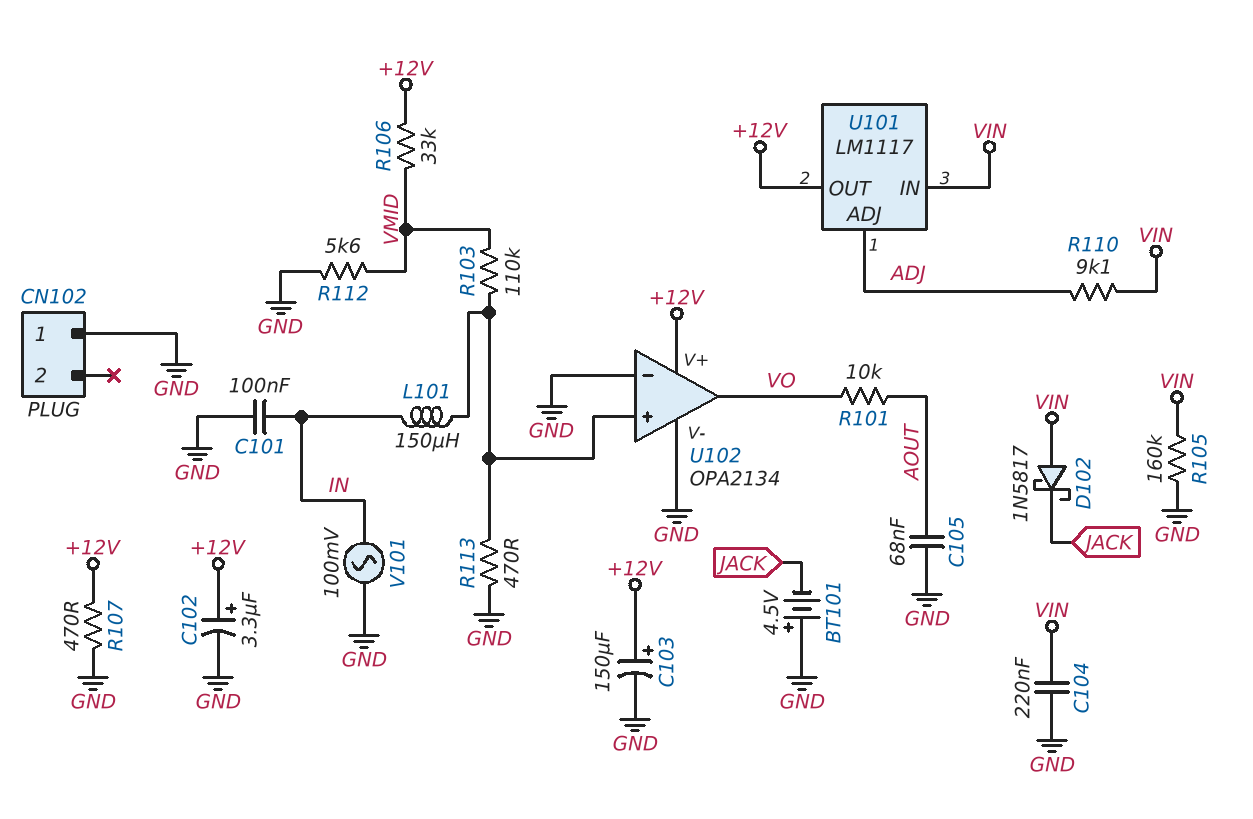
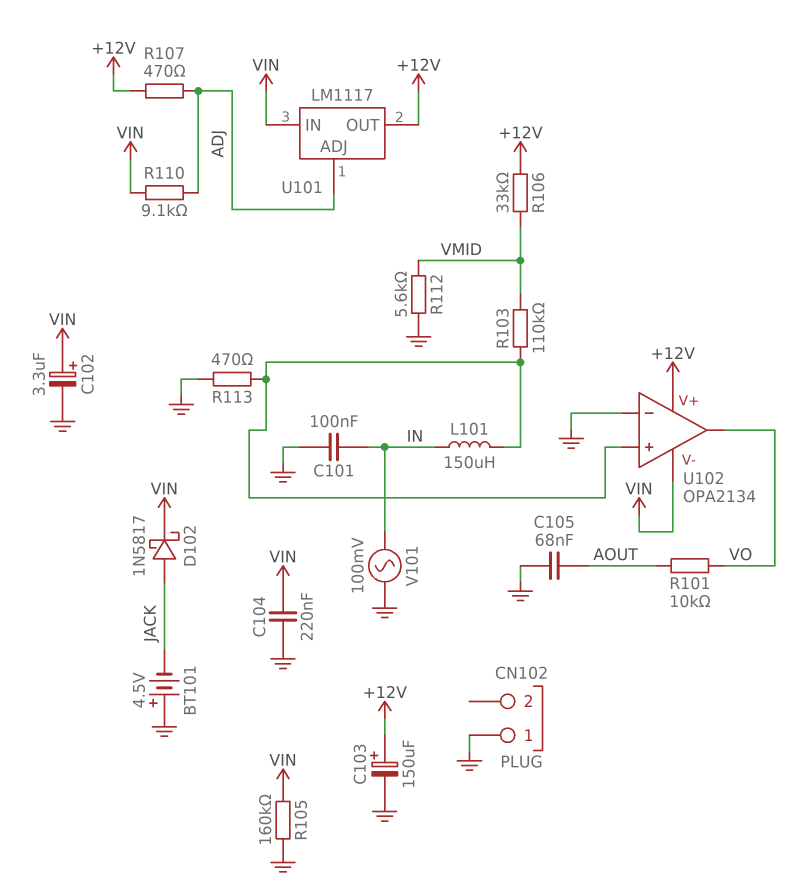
C102: 3.3uF (plus +12V, minus GND) -> 3.3uF (plus VIN, minus GND)
D102: schottky 1N5817 (A VIN, K JACK) -> schottky 1N5817 (A JACK, K VIN)
R107: 470 (+12V, GND) -> 470 (+12V, ADJ)
U102 pin V-: GND -> VIN

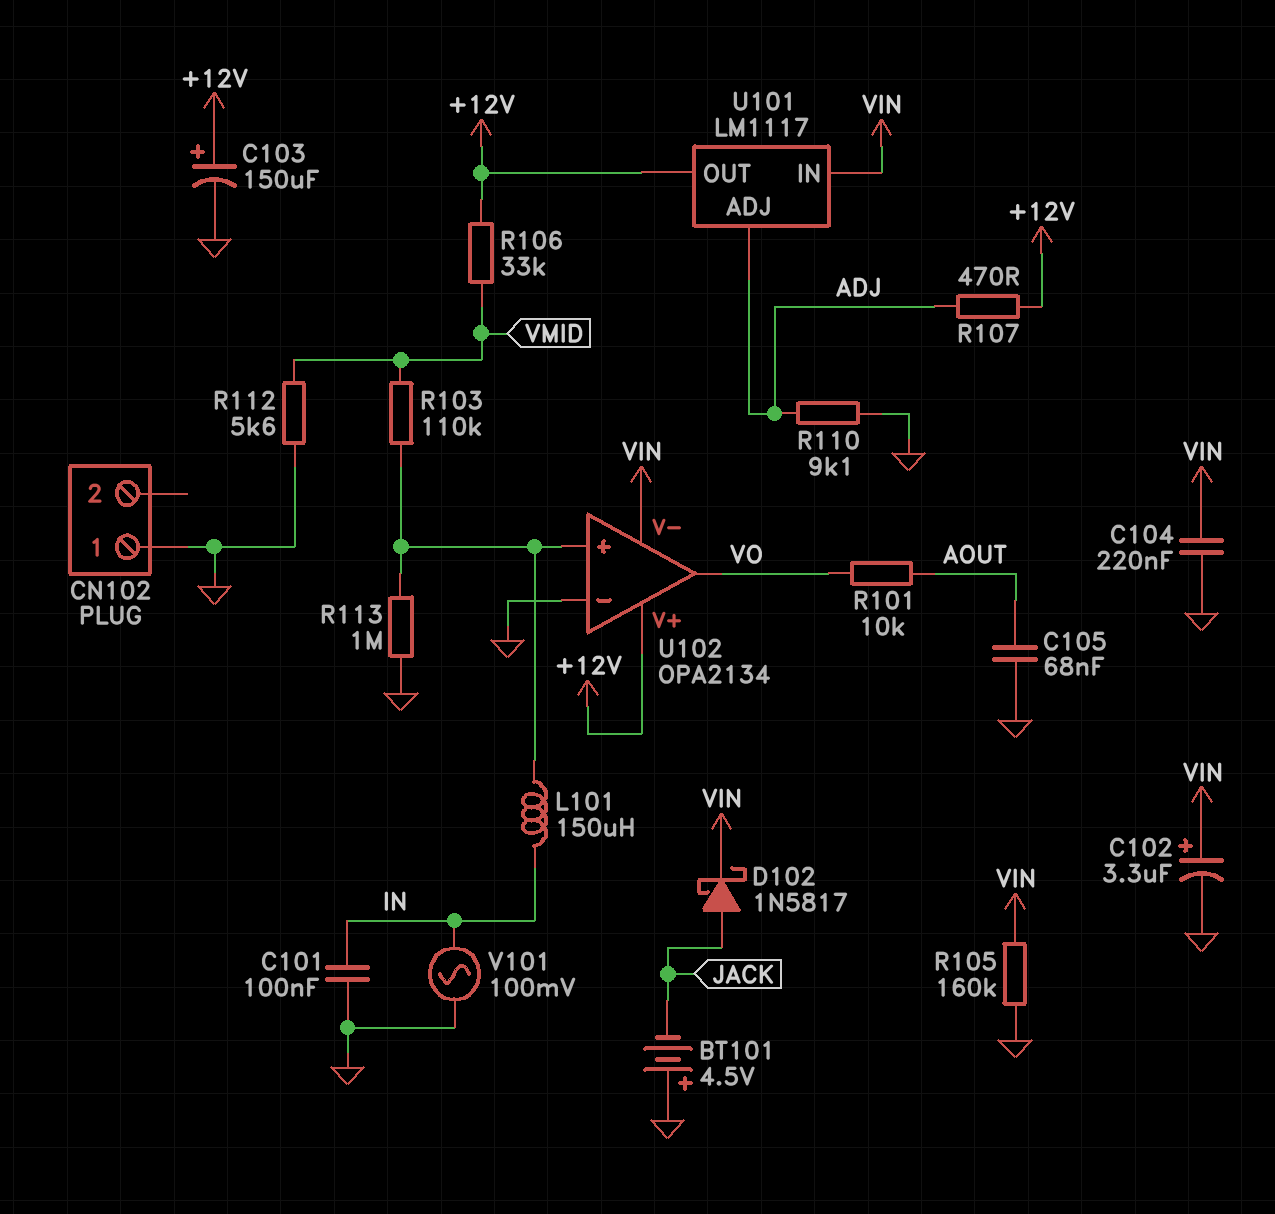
R110: 9.1k (ADJ, VIN) -> 9.1k (ADJ, GND)
R113: 470 (GND, U102/in+) -> 1M (GND, U102/in+)

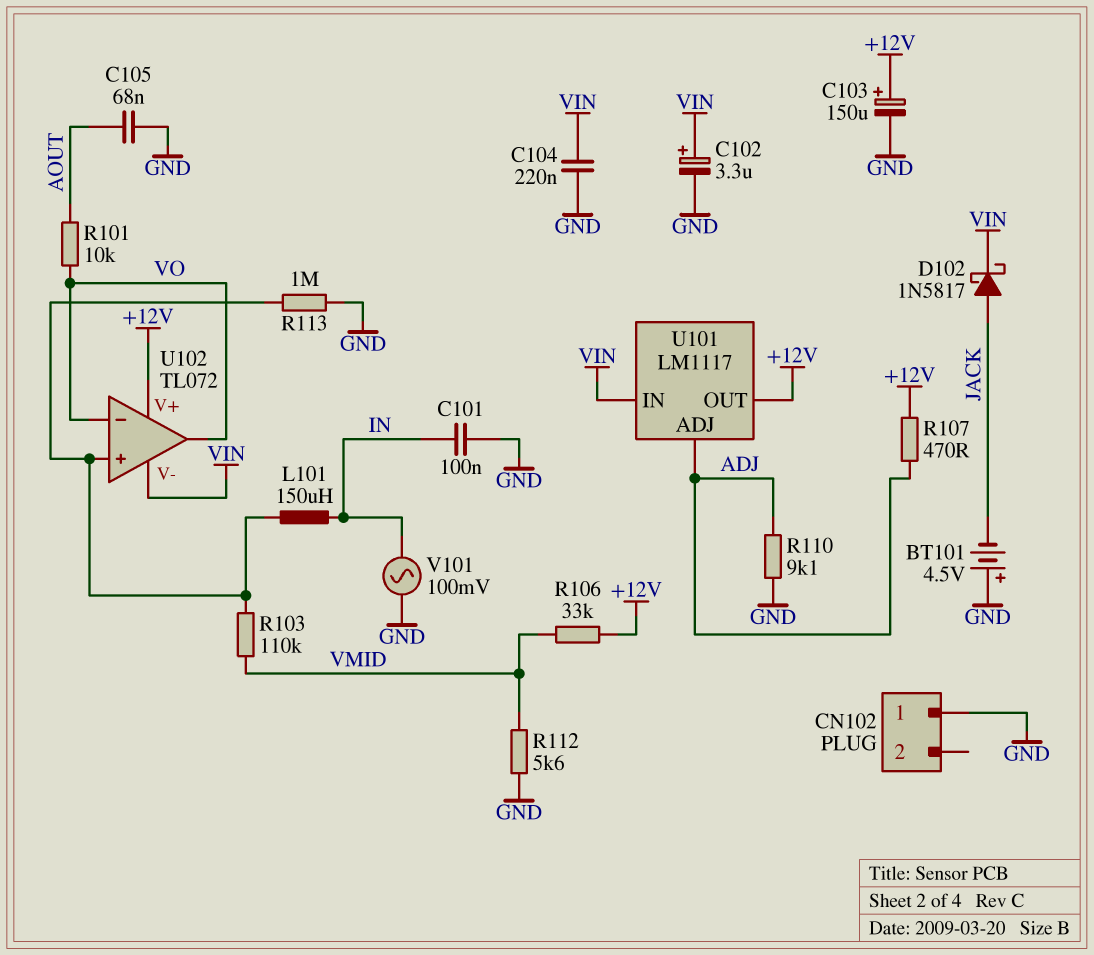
R105: 160k (GND, VIN) -> none
U102: OPA2134 -> TL072
U102 pin in-: GND -> VO

